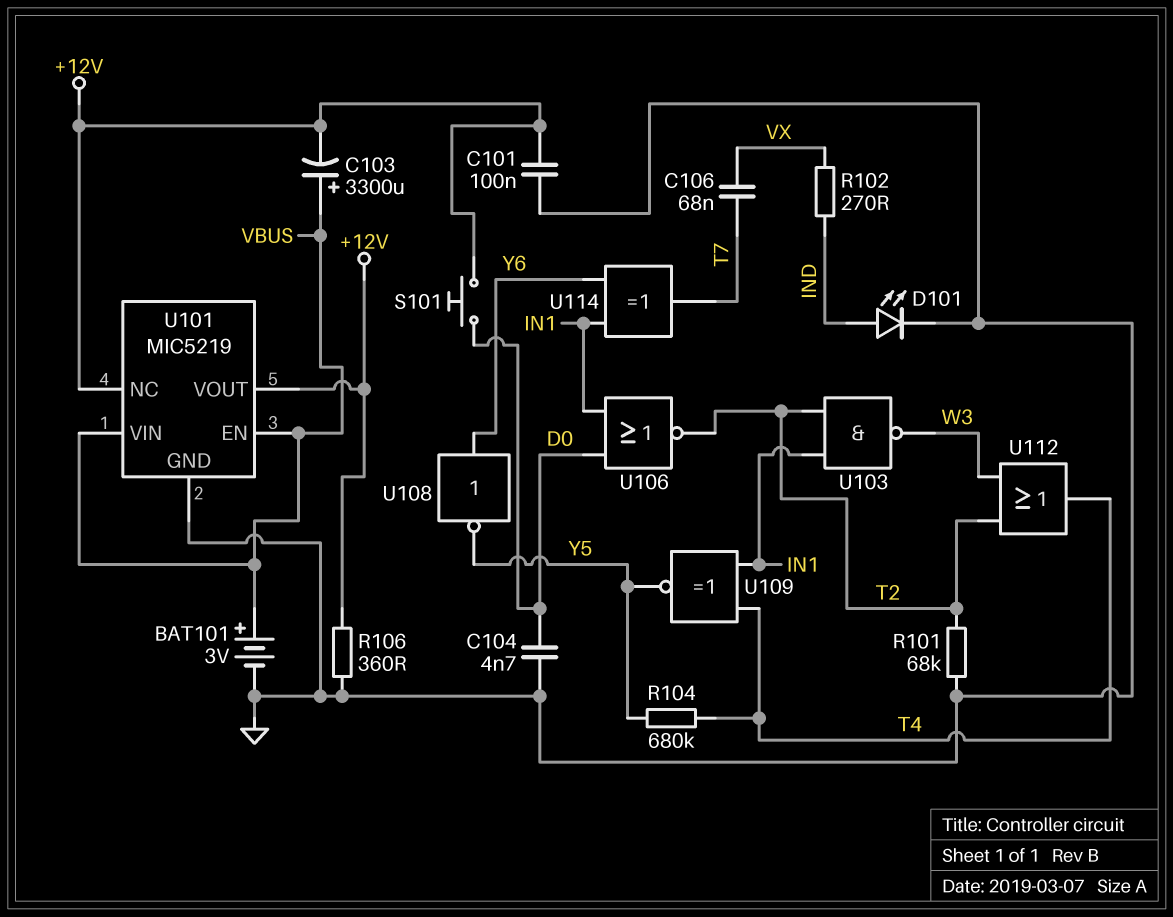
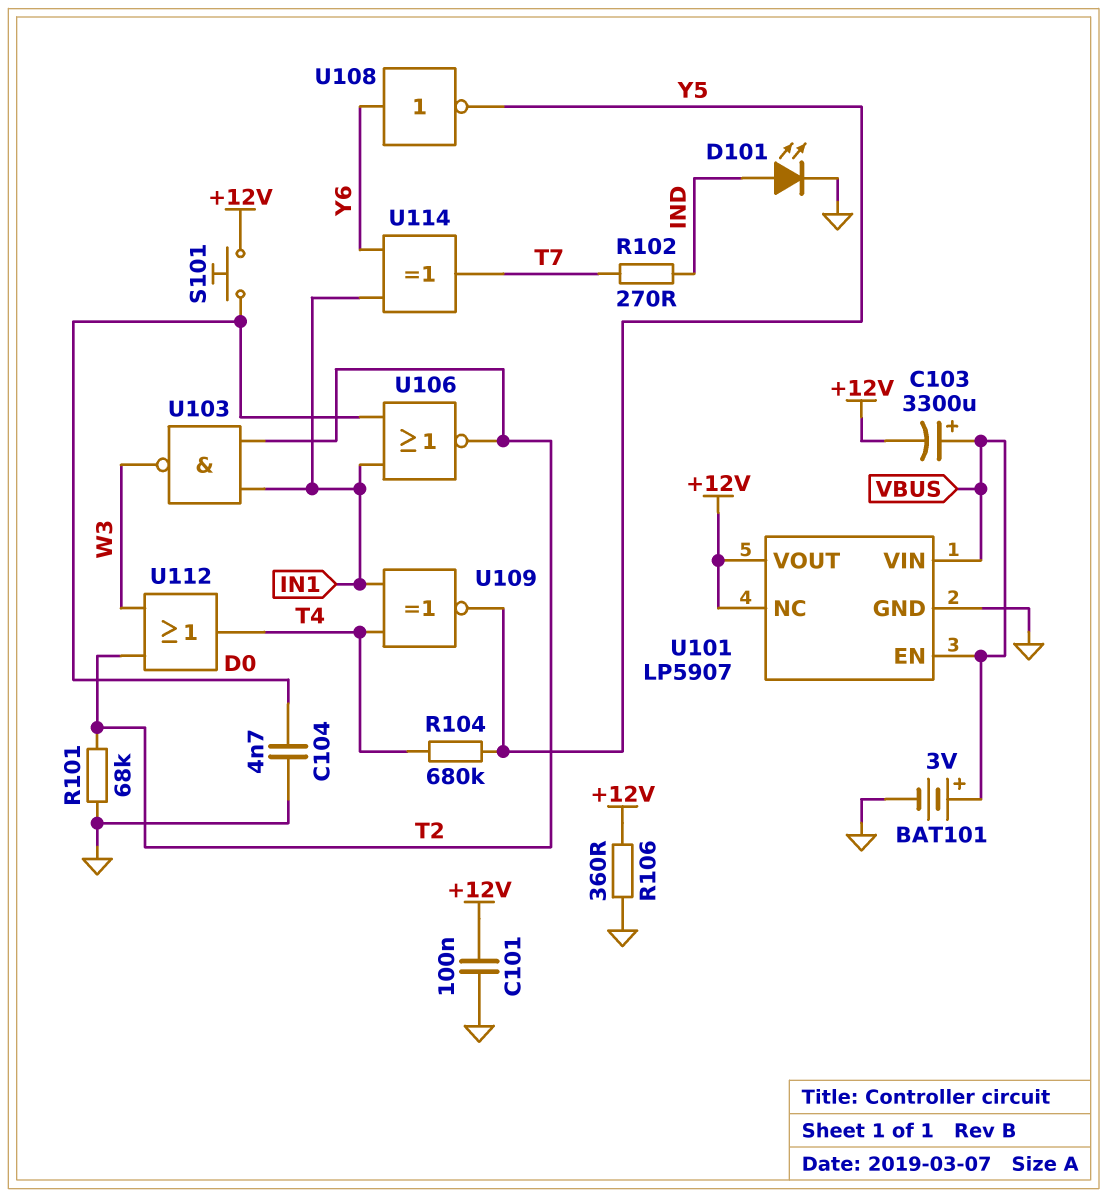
C106: 68nF (T7, VX) -> none
R102: 270 (IND, VX) -> 270 (IND, T7)
U101: MIC5219 -> LP5907

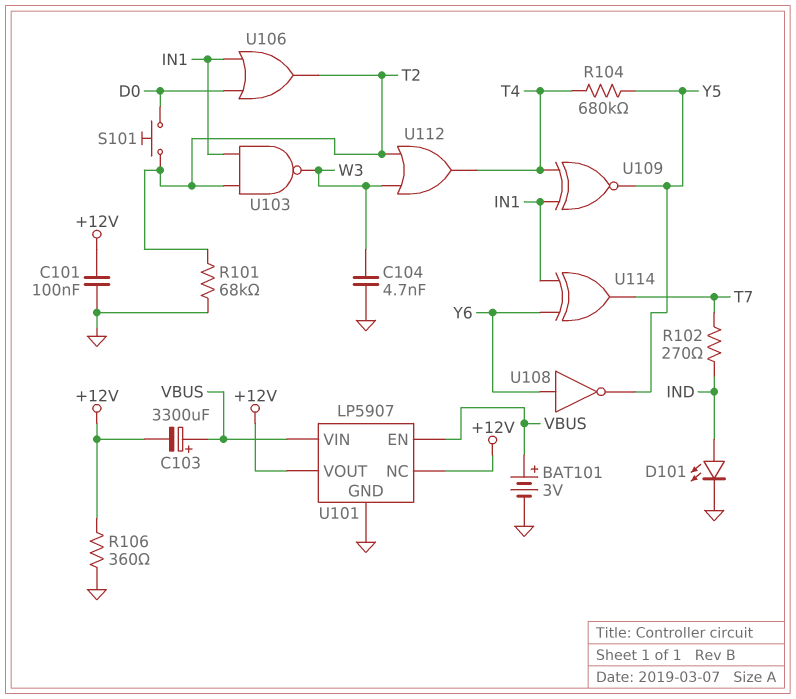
C104: 4.7nF (D0, GND) -> 4.7nF (GND, W3)
S101: button (+12V, D0) -> button (D0, T2)
U106: NOR (in D0, in IN1, out T2) -> OR (in D0, in IN1, out T2)

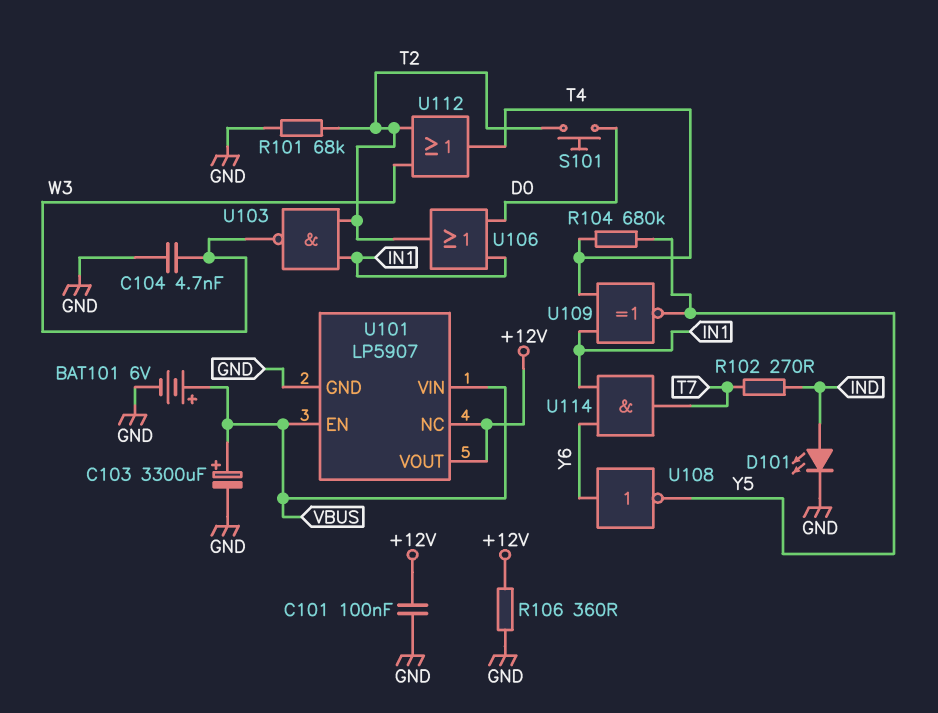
BAT101: 3V (plus VBUS, minus GND) -> 6V (plus VBUS, minus GND)
C103: 3300uF (plus VBUS, minus +12V) -> 3300uF (plus VBUS, minus GND)
U114: XOR (in IN1, in Y6, out T7) -> AND (in IN1, in Y6, out T7)

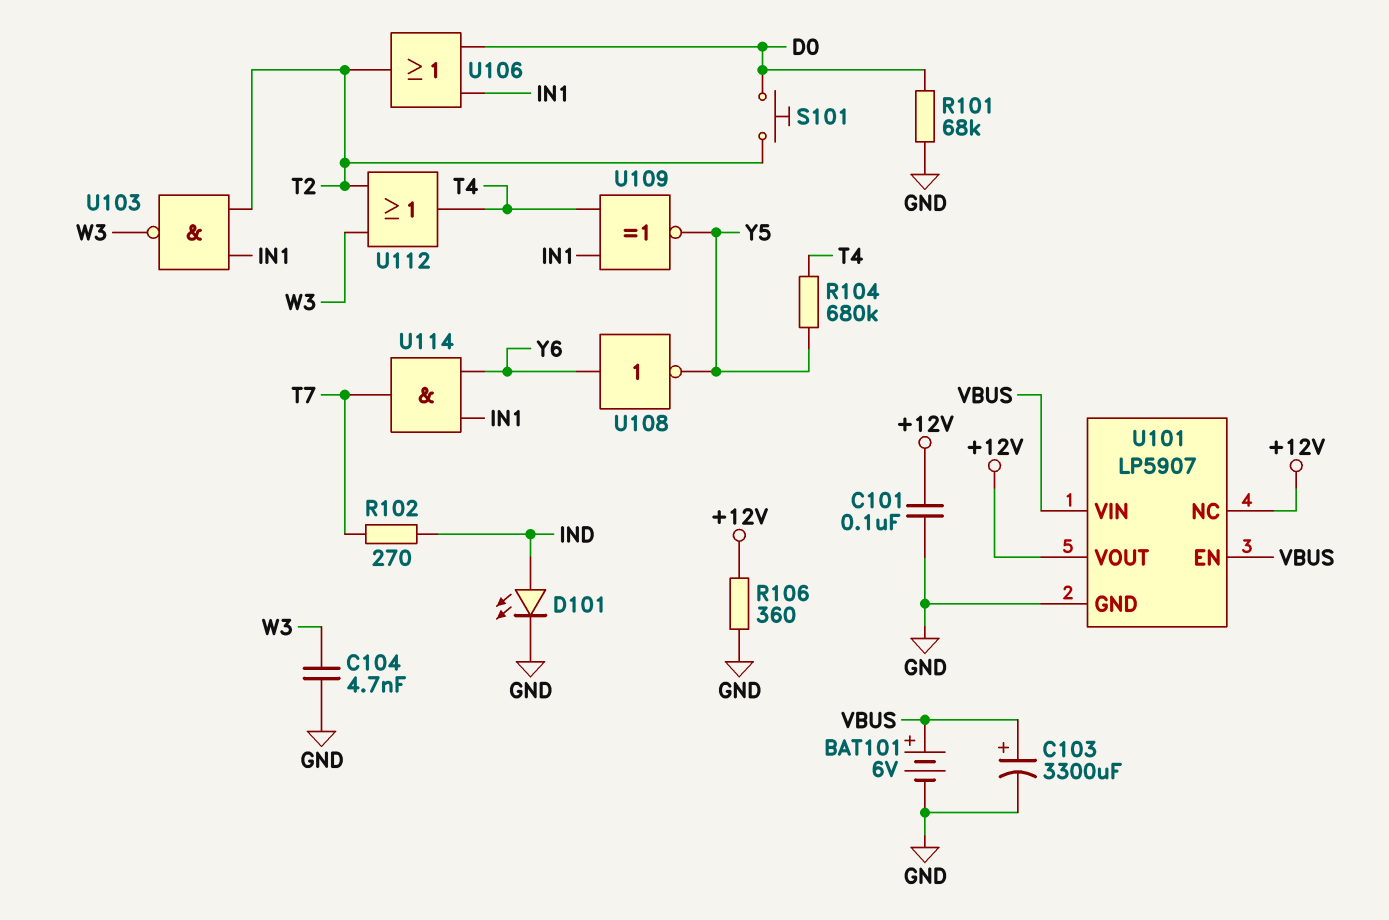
R101: 68k (GND, T2) -> 68k (D0, GND)

